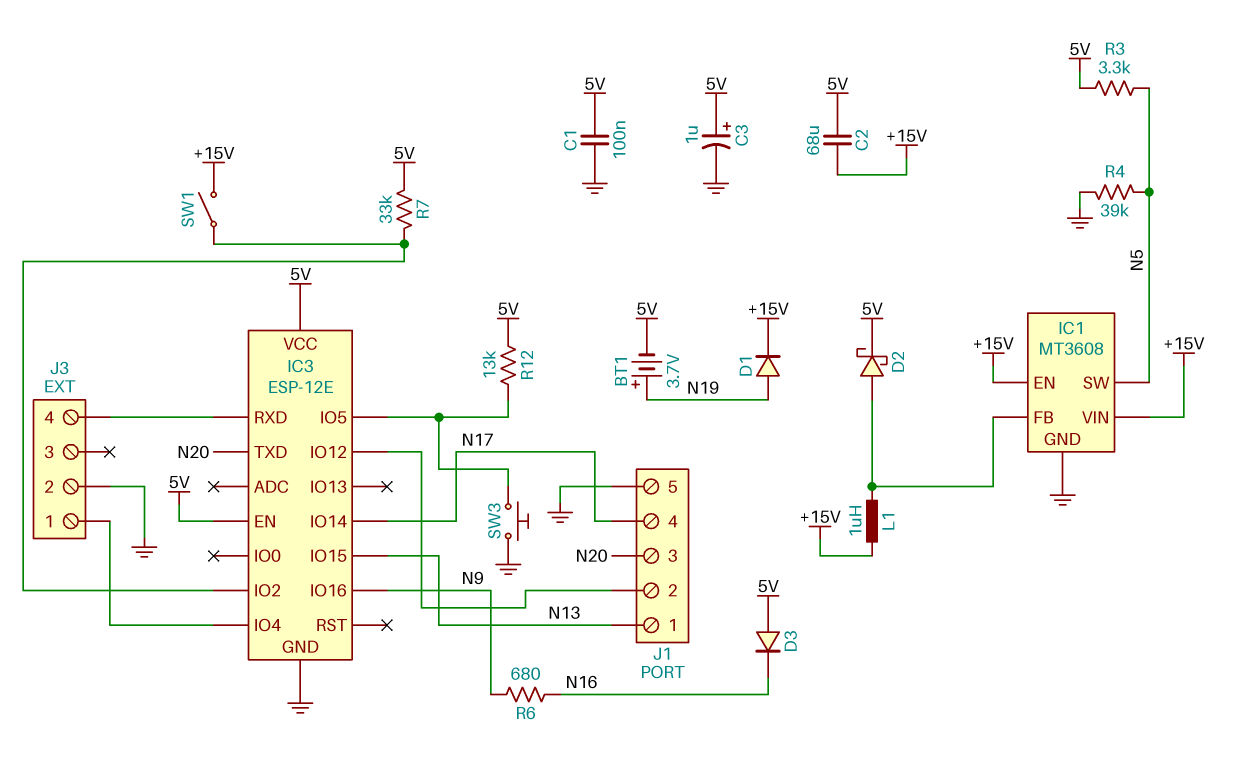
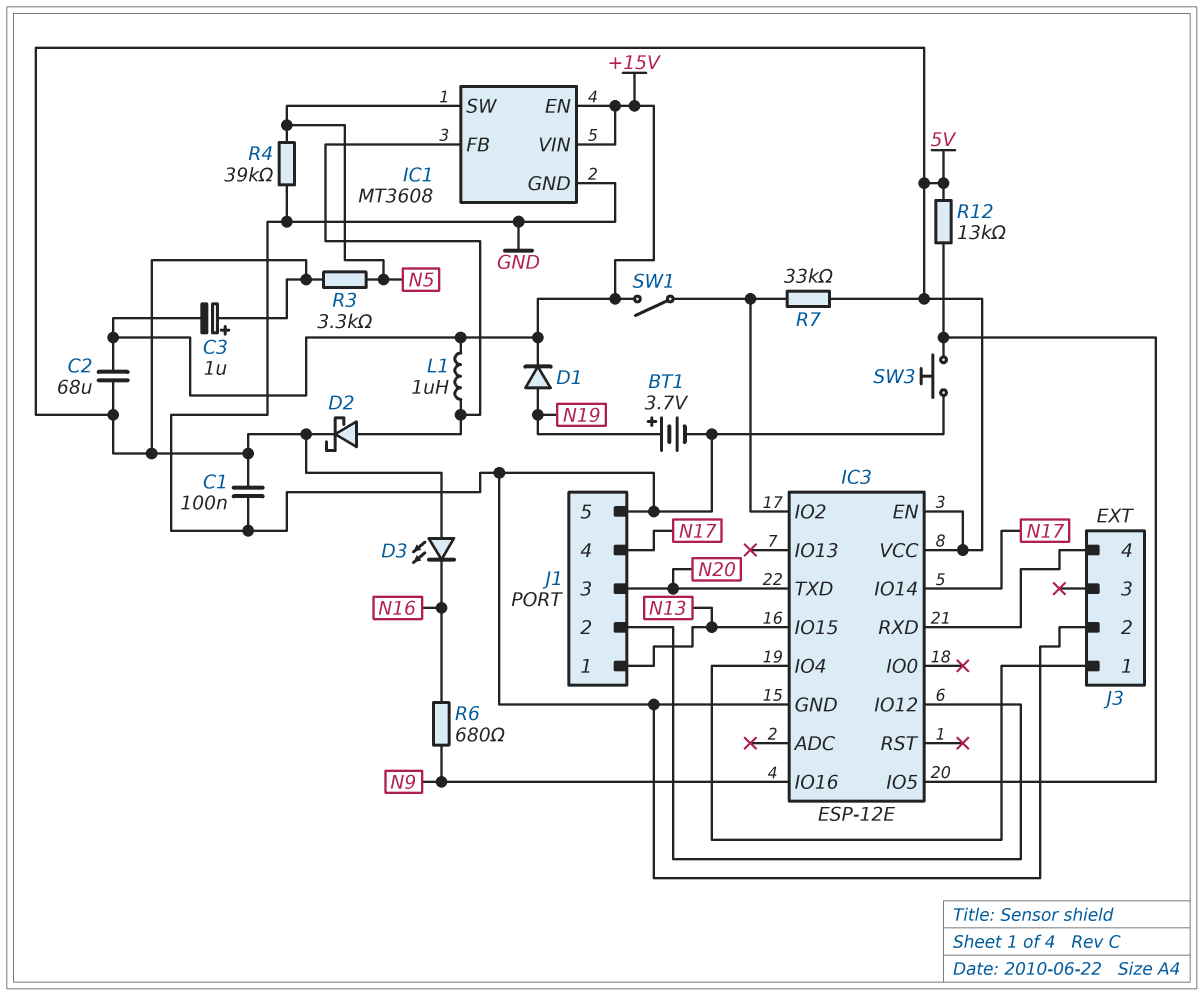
BT1: 3.7V (plus N19, minus 5V) -> 3.7V (plus N19, minus GND)
C3: 1uF (plus 5V, minus GND) -> 1uF (plus 5V, minus +15V)
D3: diode (A 5V, K N16) -> LED (A 5V, K N16)

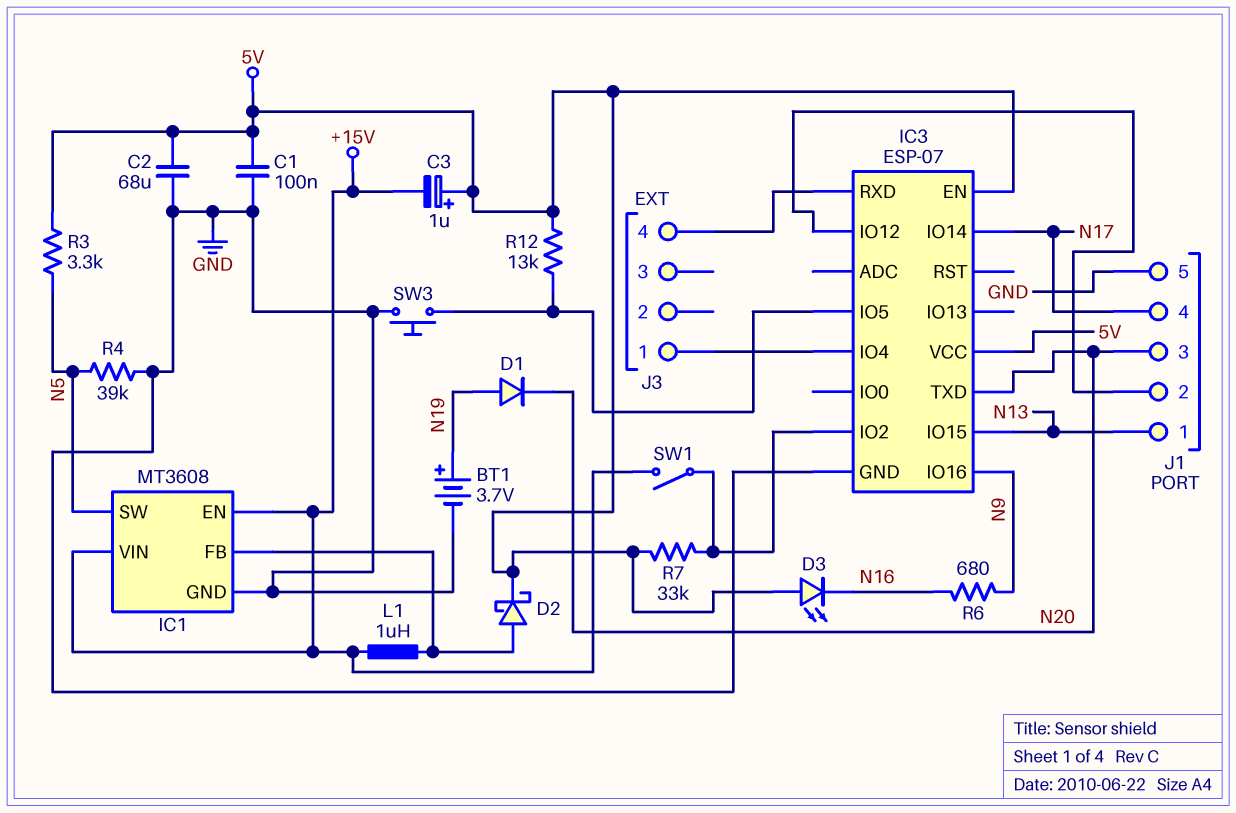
C2: 68uF (+15V, 5V) -> 68uF (5V, GND)
D1: diode (A N19, K +15V) -> diode (A N19, K N20)
IC3: ESP-12E -> ESP-07
J3 pin 2: GND -> none

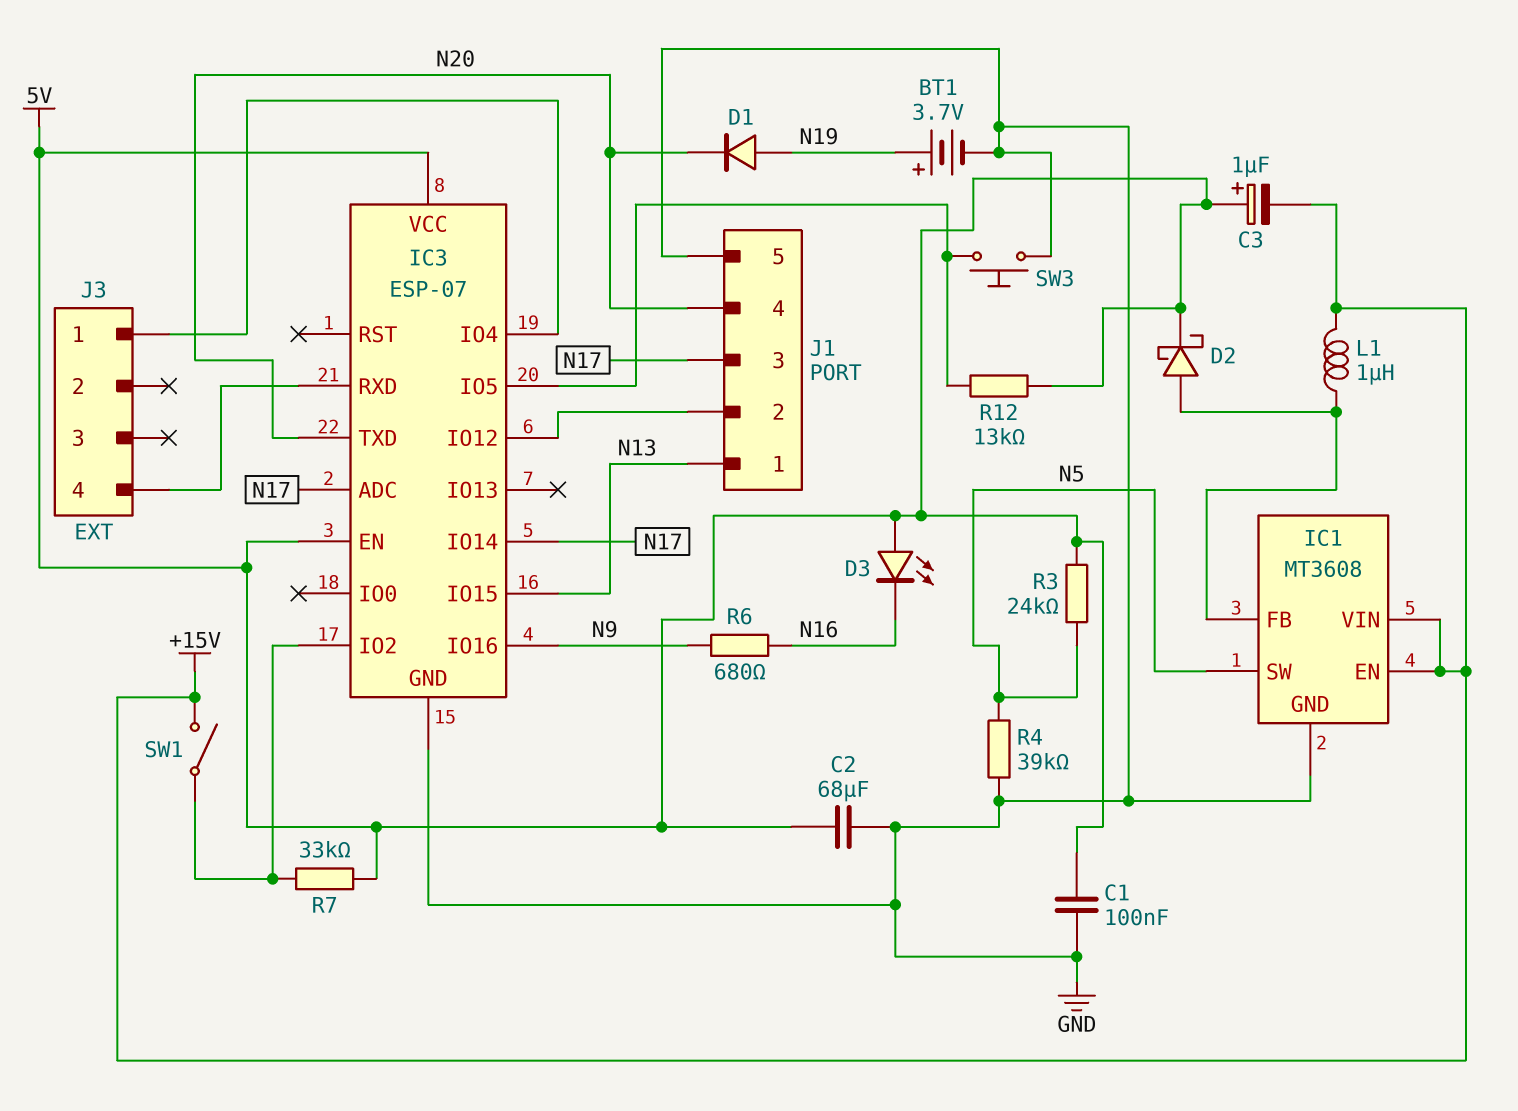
IC3 pin ADC: none -> N17
J1 pin 3: N20 -> N17
J1 pin 4: N17 -> N20
R3: 3.3k (5V, N5) -> 24k (5V, N5)

